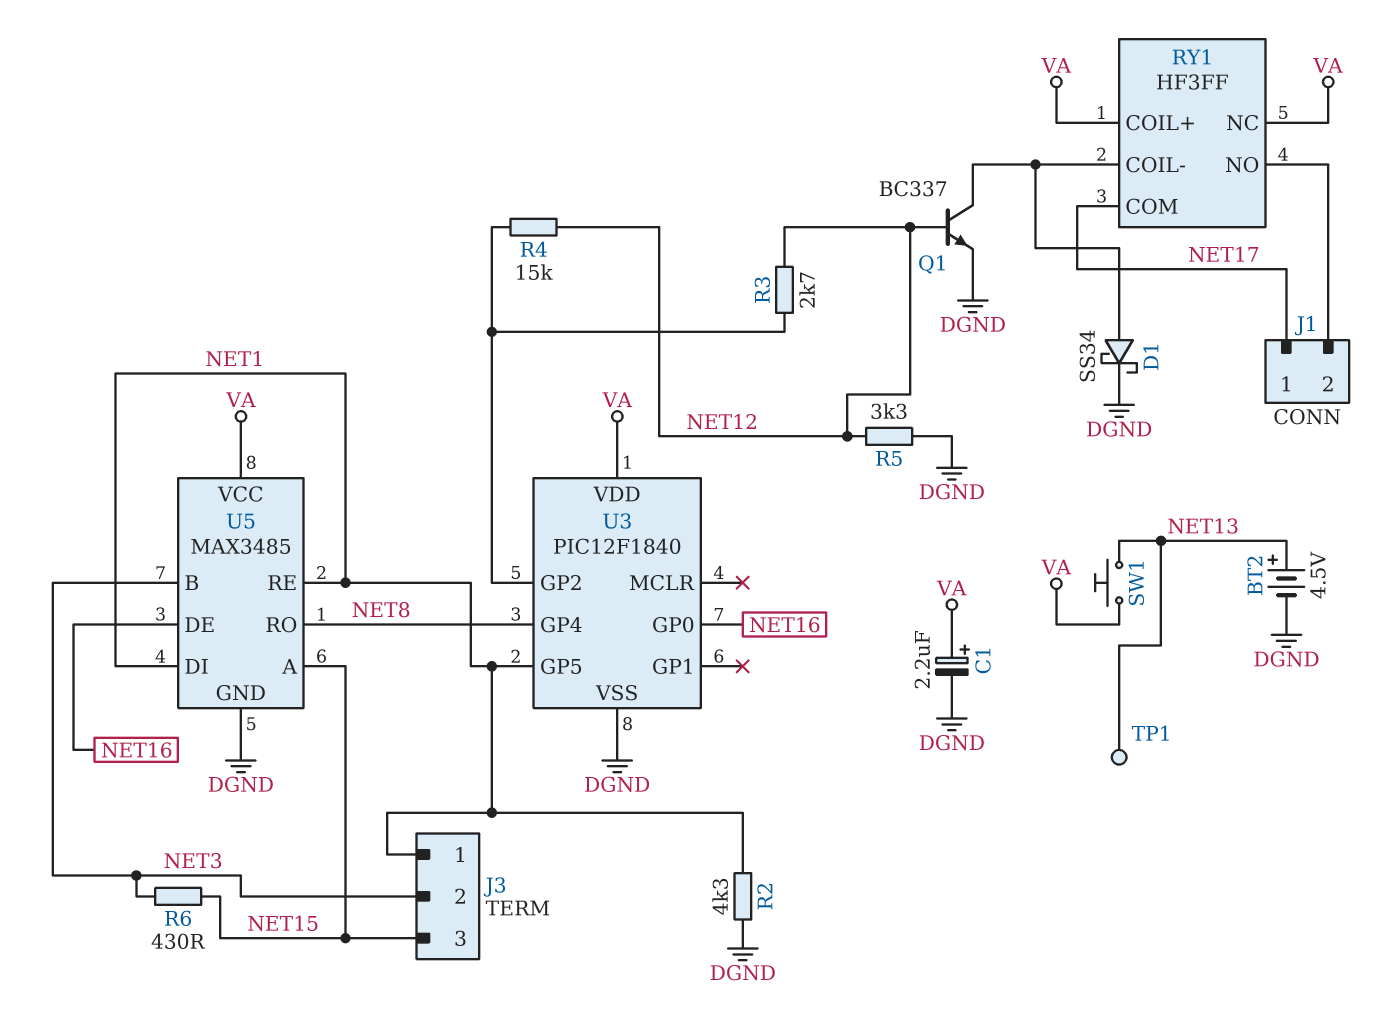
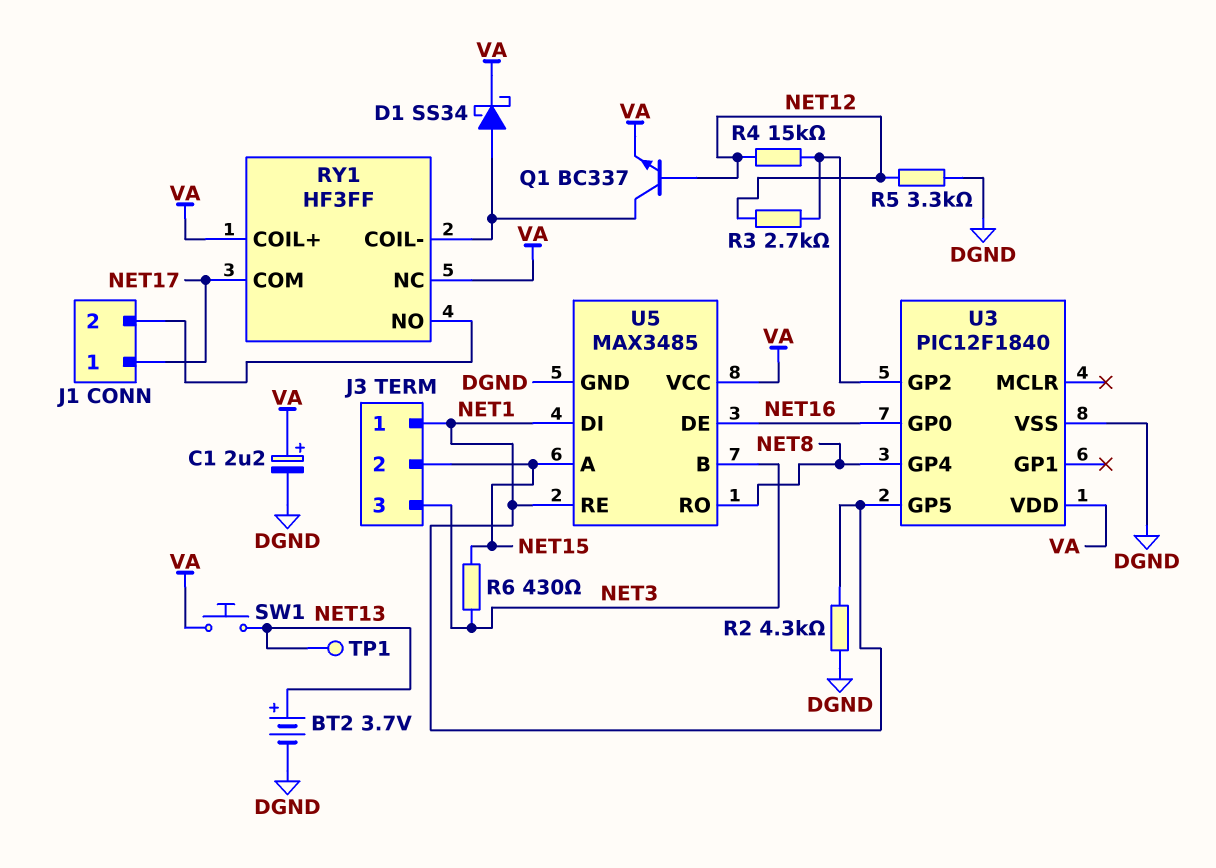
BT2: 4.5V (plus NET13, minus DGND) -> 3.7V (plus NET13, minus DGND)
D1: schottky SS34 (A RY1/COIL-, K DGND) -> schottky SS34 (A RY1/COIL-, K VA)
J3 pin 2: NET3 -> NET15
J3 pin 3: NET15 -> NET3
Q1: NPN BC337 (B NET12, C RY1/COIL-, E DGND) -> NPN BC337 (B NET12, C RY1/COIL-, E VA)

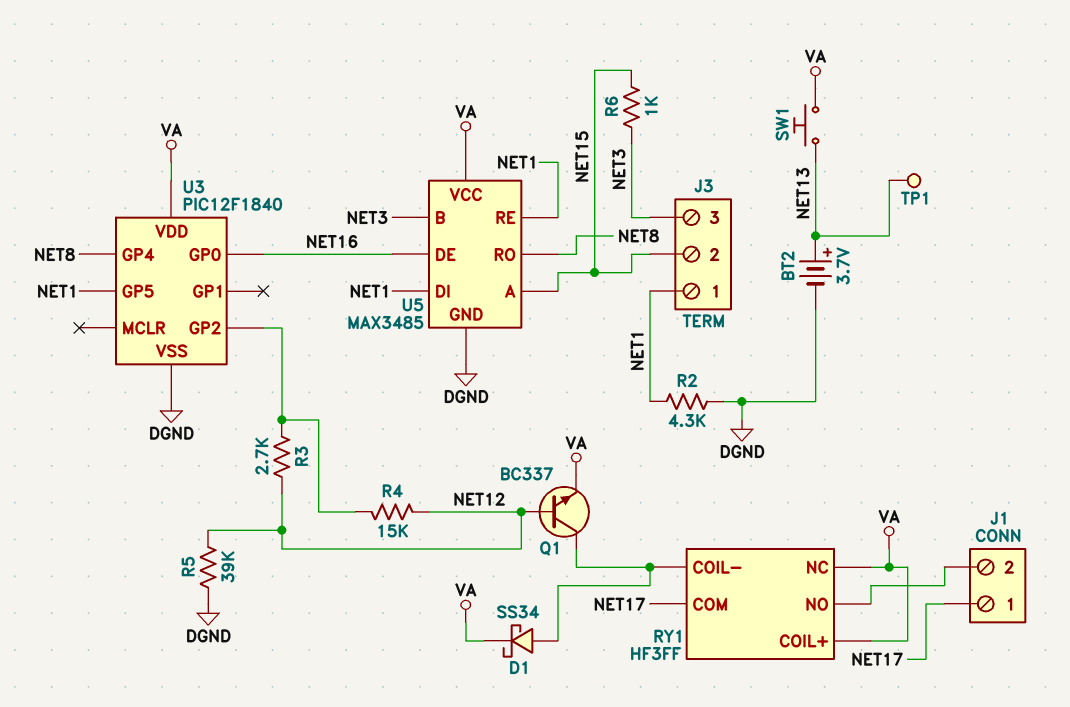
C1: 2.2uF (plus VA, minus DGND) -> none
R5: 3.3k (DGND, NET12) -> 39k (DGND, NET12)
R6: 430 (NET3, NET15) -> 1k (NET3, NET15)

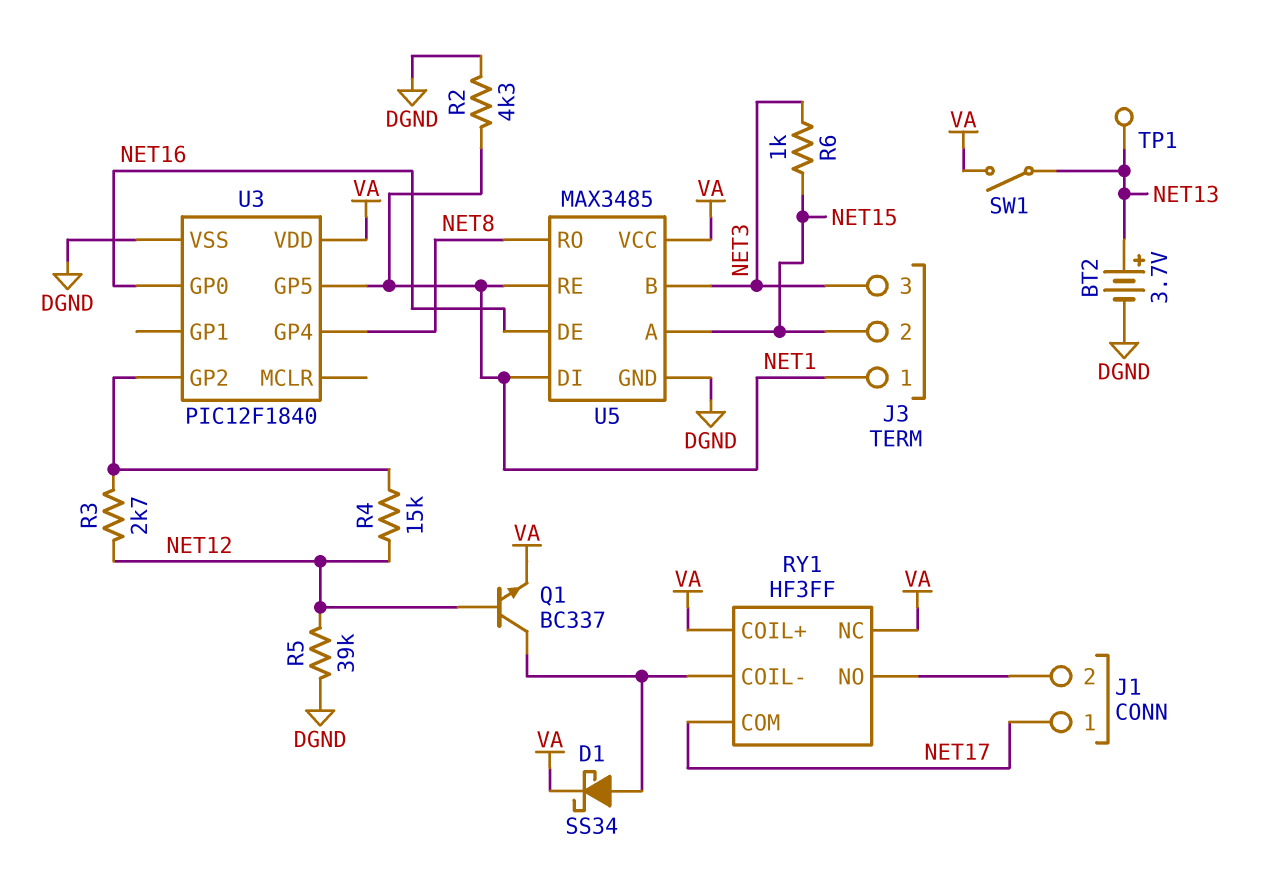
SW1: button (NET13, VA) -> switch (NET13, VA)

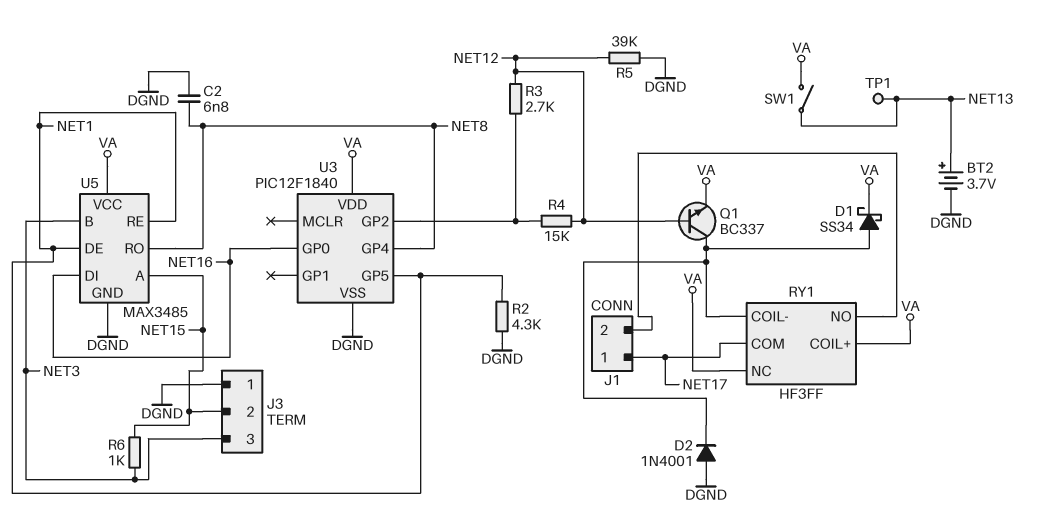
C2: none -> 6.8nF (DGND, NET8)
D2: none -> diode 1N4001 (A DGND, K RY1/COIL-)
J3 pin 1: NET1 -> DGND
U5 pin DE: NET16 -> NET1
U5 pin DI: NET1 -> NET16

